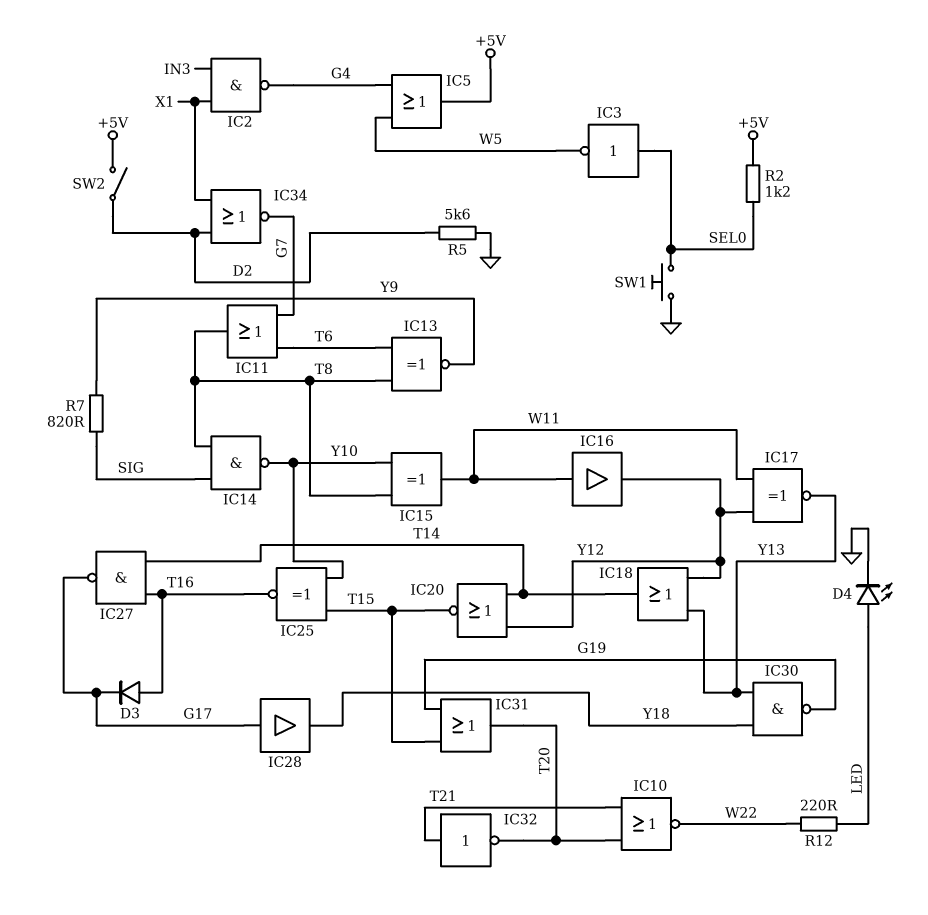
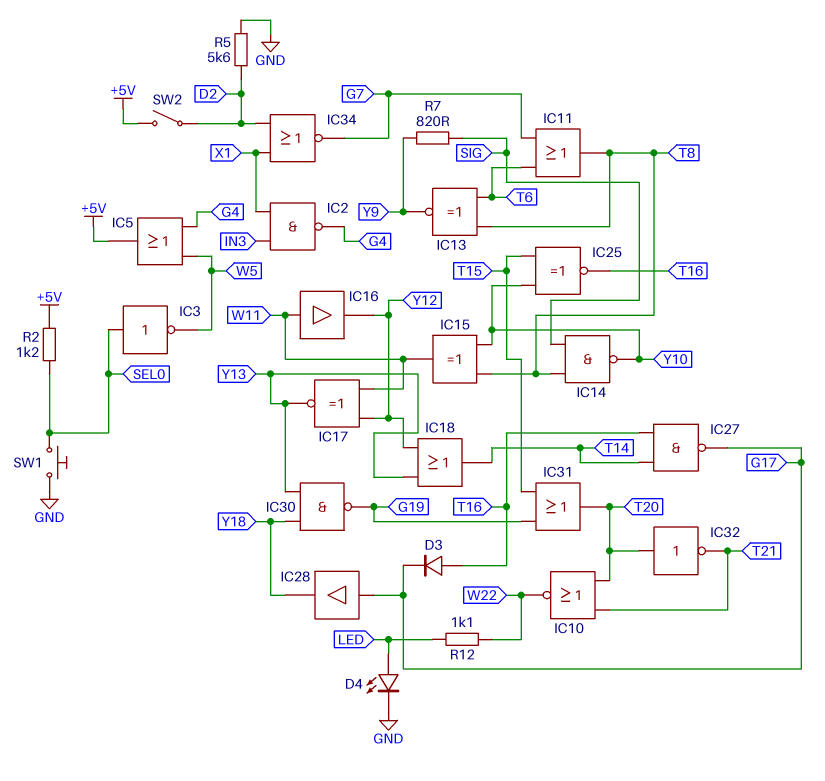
IC20: NOR (in T14, in Y12, out T15) -> none
IC32: NOT (in T21, out T20) -> NOT (in T20, out T21)
R12: 220 (LED, W22) -> 1.1k (LED, W22)

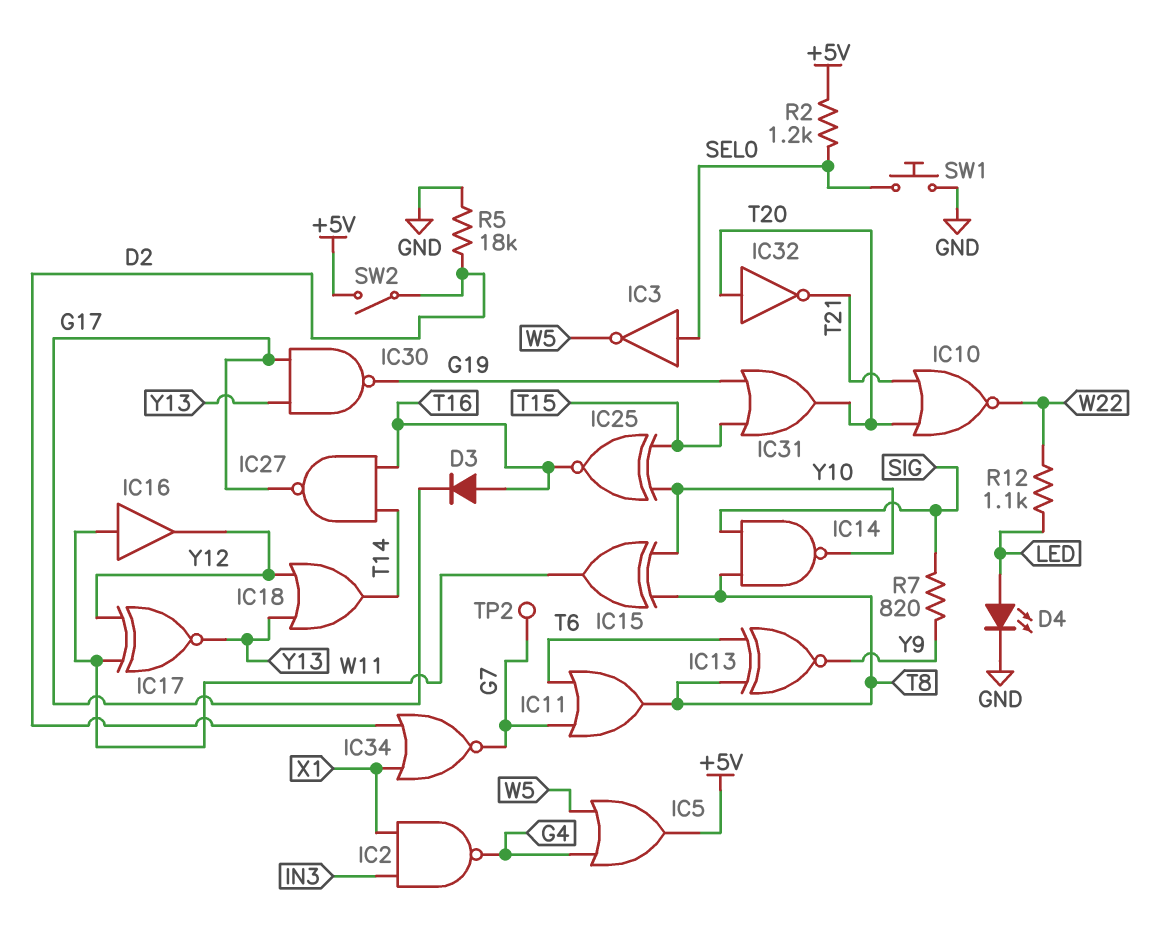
IC28: buffer (in G17, out Y18) -> none
IC30: NAND (in Y13, in Y18, out G19) -> NAND (in G17, in Y13, out G19)
R5: 5.6k (D2, GND) -> 18k (D2, GND)
TP2: none -> test point (G7)

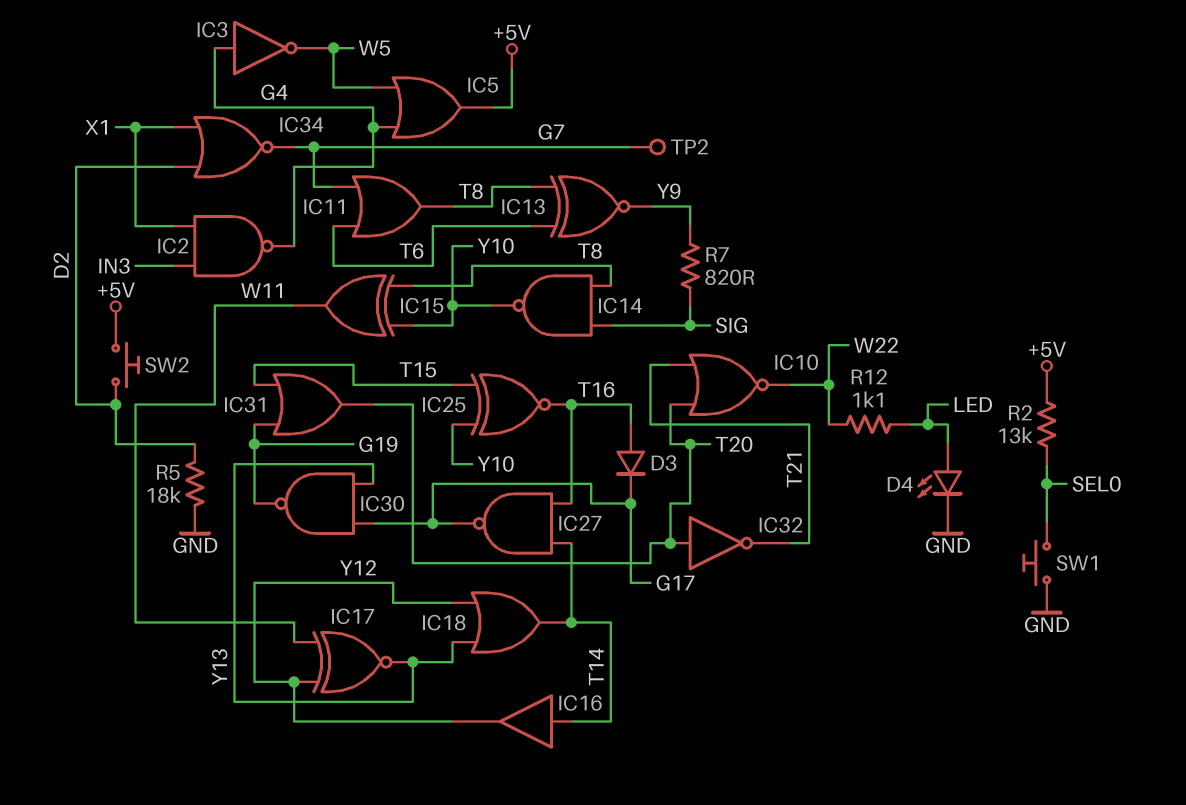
IC3: NOT (in SEL0, out W5) -> NOT (in G4, out W5)
IC16: buffer (in W11, out Y12) -> buffer (in T14, out Y12)
R2: 1.2k (+5V, SEL0) -> 13k (+5V, SEL0)
SW2: switch (+5V, D2) -> button (+5V, D2)

